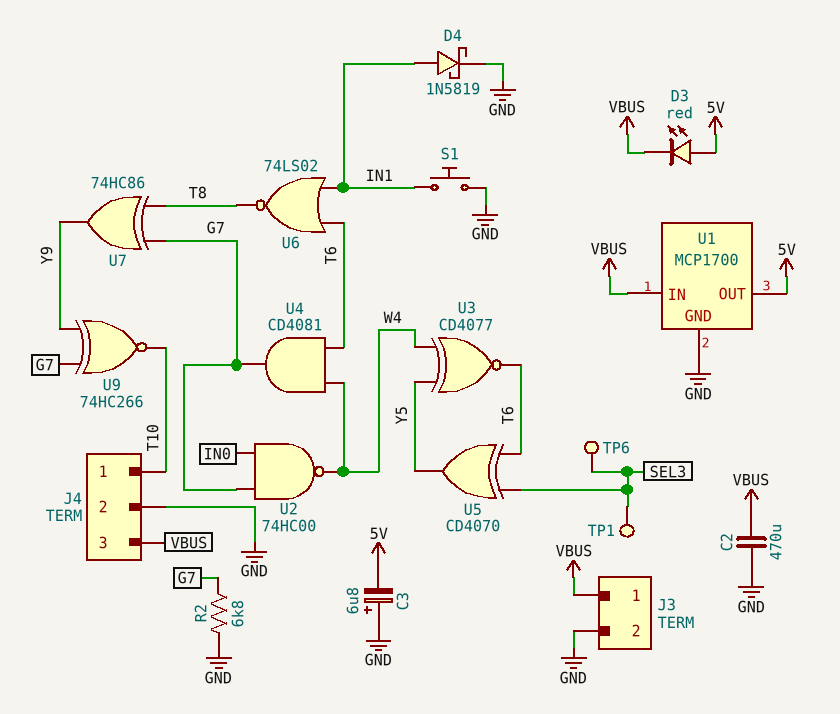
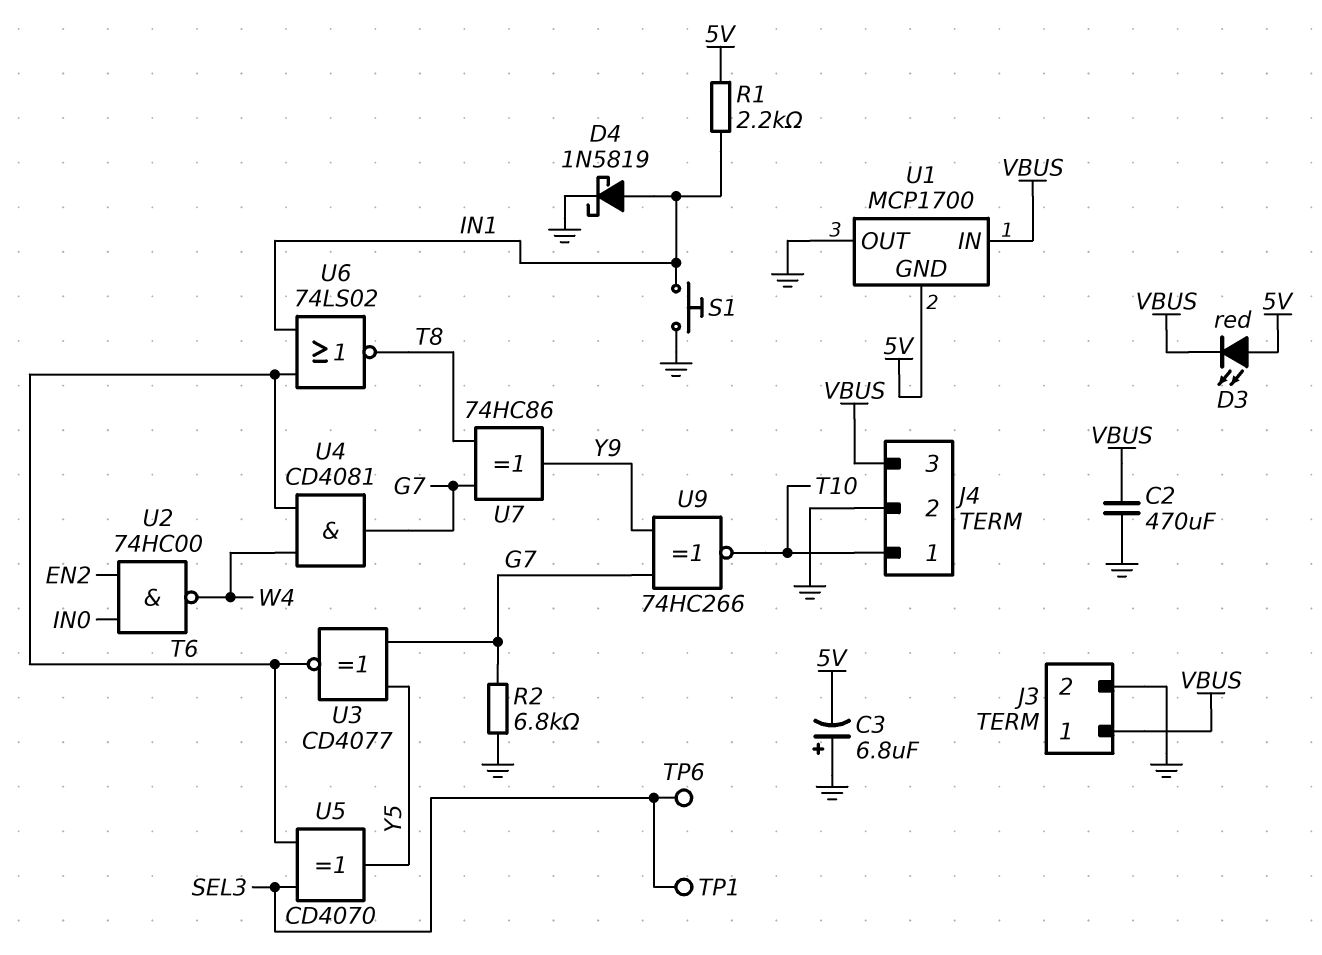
R1: none -> 2.2k (5V, IN1)
U1 pin GND: GND -> 5V
U1 pin OUT: 5V -> GND
U2: NAND 74HC00 (in G7, in IN0, out W4) -> NAND 74HC00 (in EN2, in IN0, out W4)
U3: XNOR CD4077 (in W4, in Y5, out T6) -> XNOR CD4077 (in G7, in Y5, out T6)

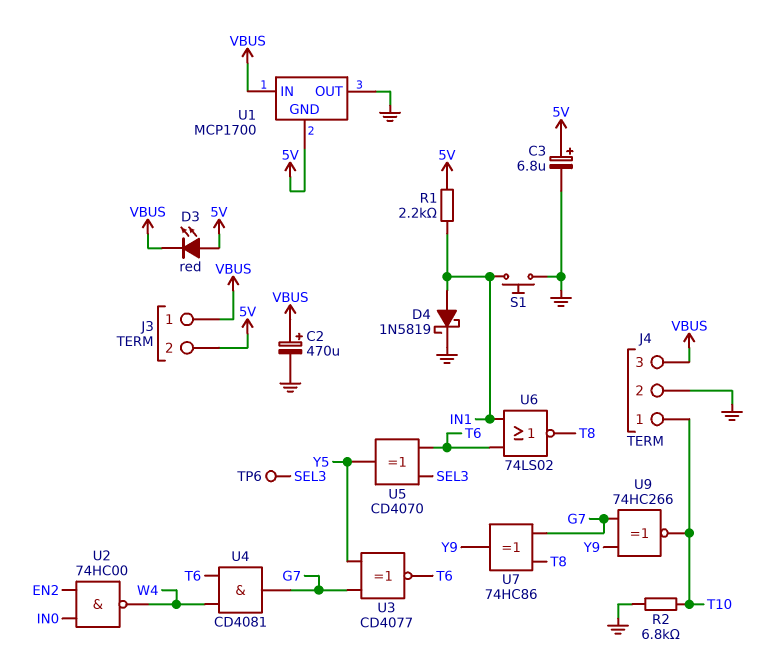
C2: 470uF (GND, VBUS) -> 470uF (plus VBUS, minus GND)
C3: 6.8uF (plus GND, minus 5V) -> 6.8uF (plus 5V, minus GND)
J3 pin 2: GND -> 5V
R2: 6.8k (G7, GND) -> 6.8k (GND, T10)
TP1: test point (SEL3) -> none

